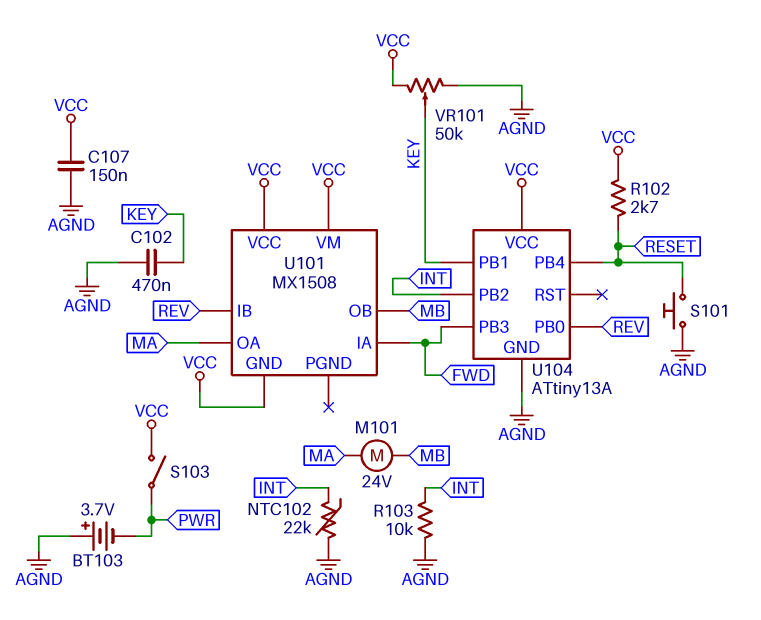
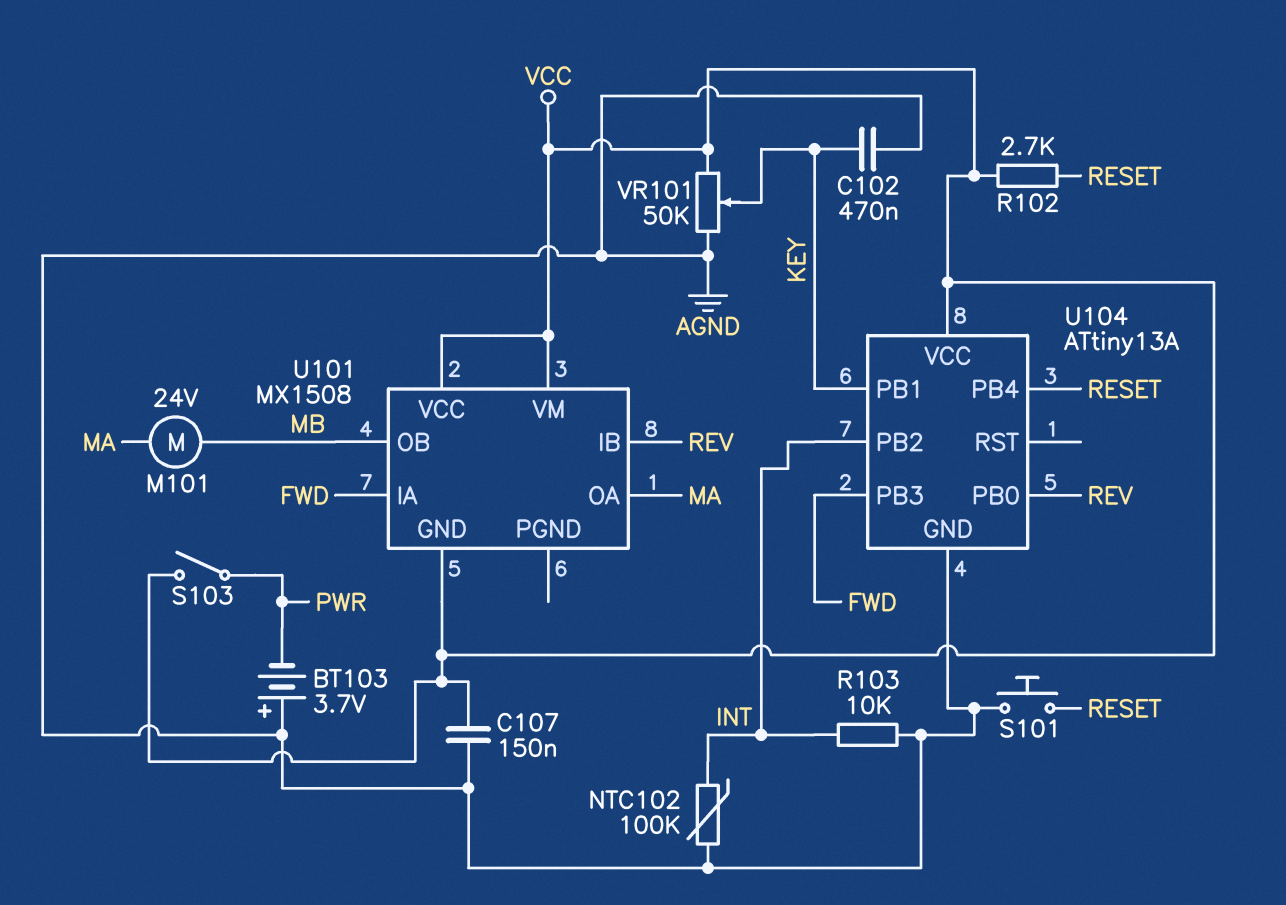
NTC102: 22k (AGND, INT) -> 100k (AGND, INT)

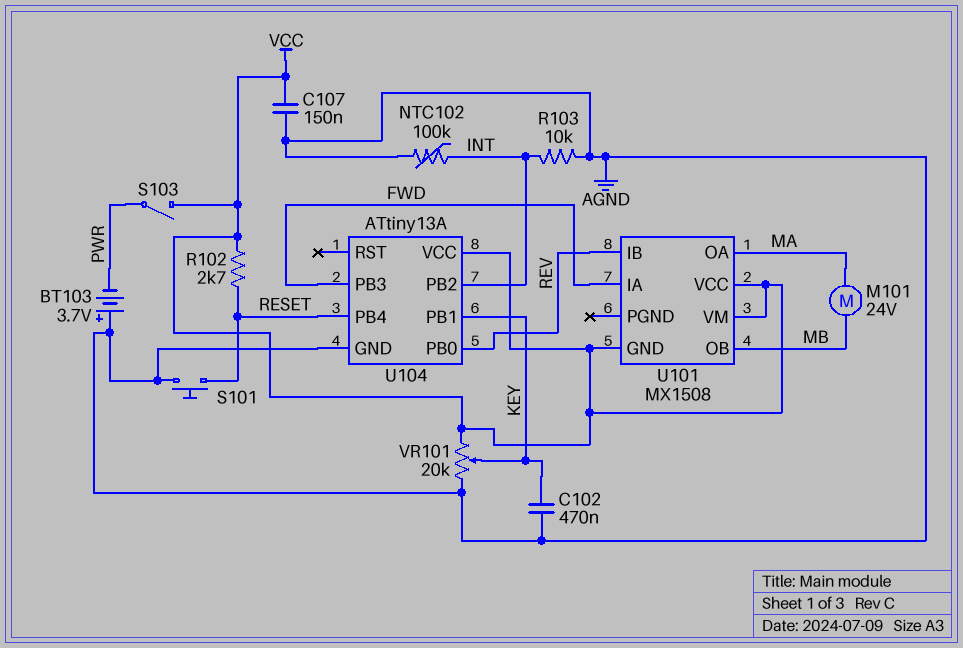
VR101: 50k (AGND, VCC, wiper KEY) -> 20k (AGND, VCC, wiper KEY)

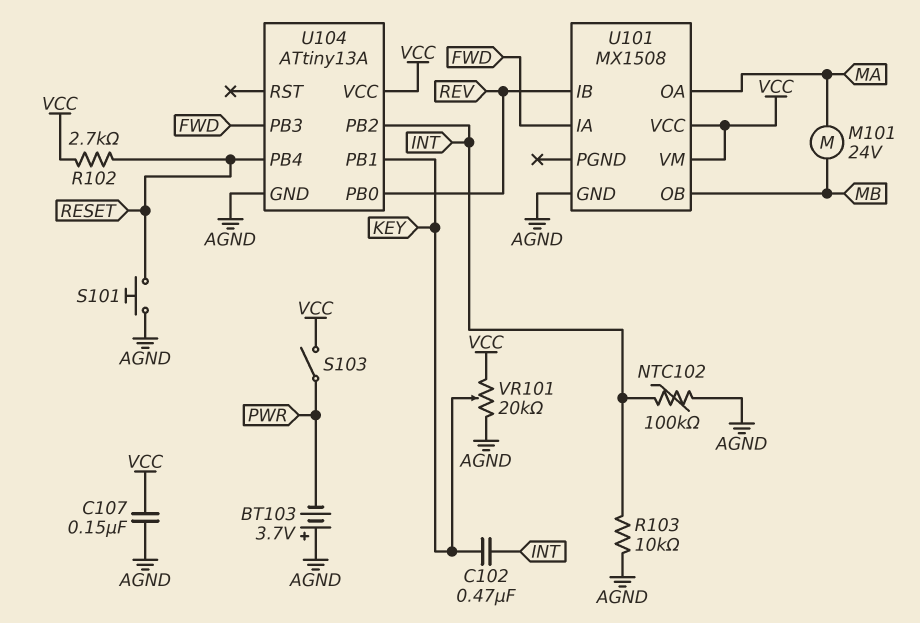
C102: 470nF (AGND, KEY) -> 470nF (INT, KEY)
U101 pin GND: VCC -> AGND

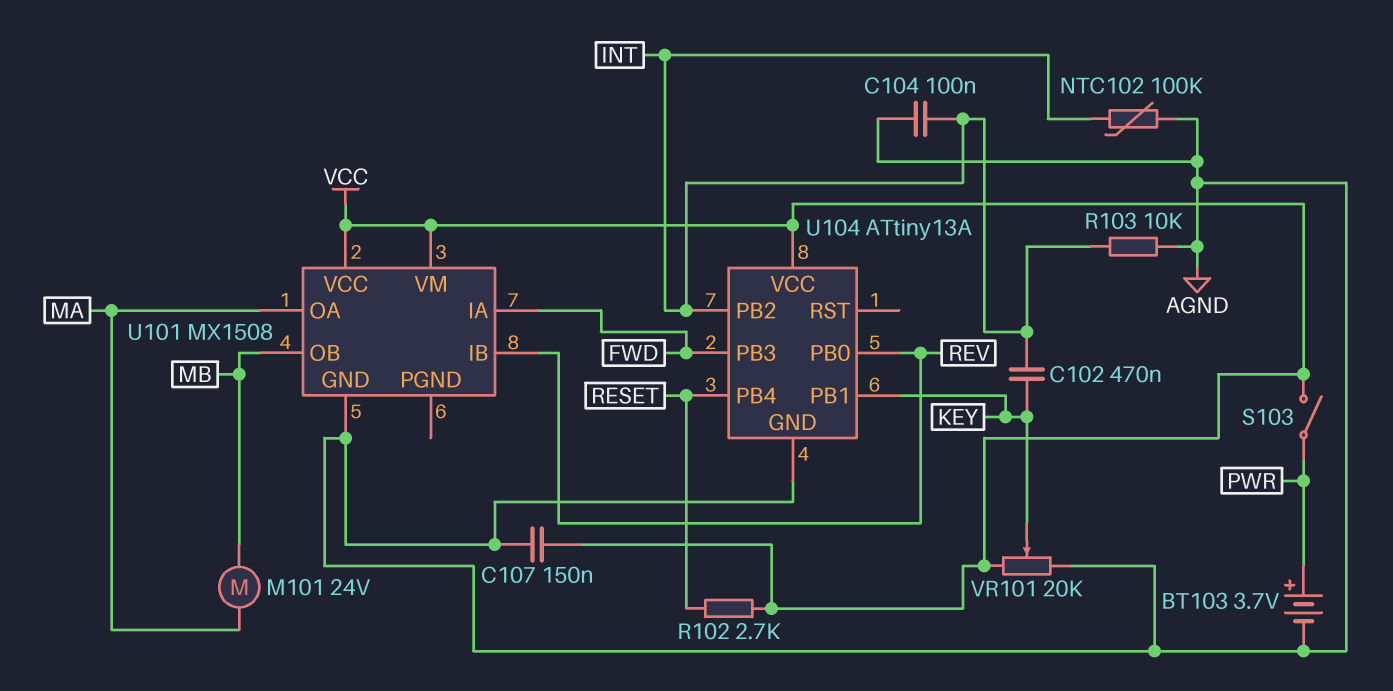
BT103: 3.7V (plus AGND, minus PWR) -> 3.7V (plus PWR, minus AGND)
C104: none -> 100nF (AGND, INT)
S101: button (AGND, RESET) -> none

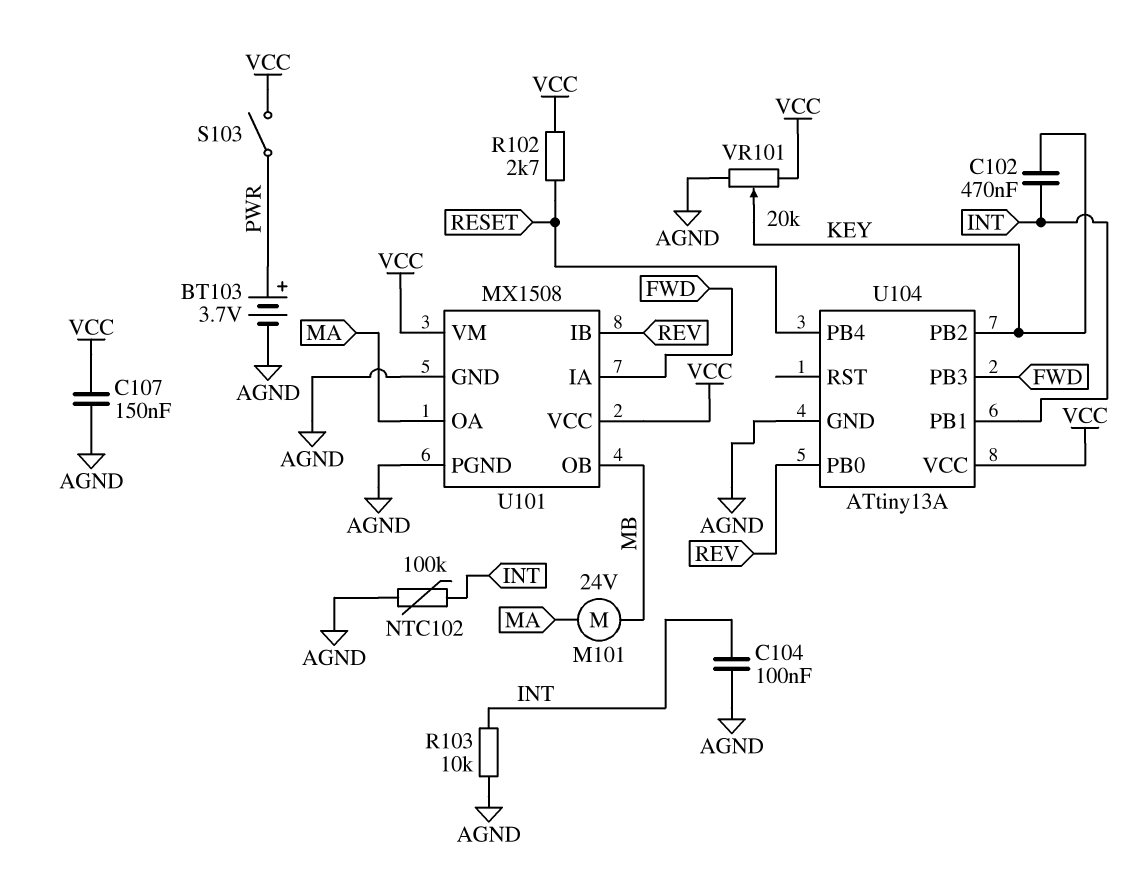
U101 pin PGND: none -> AGND
U104 pin PB1: KEY -> INT
U104 pin PB2: INT -> KEY

